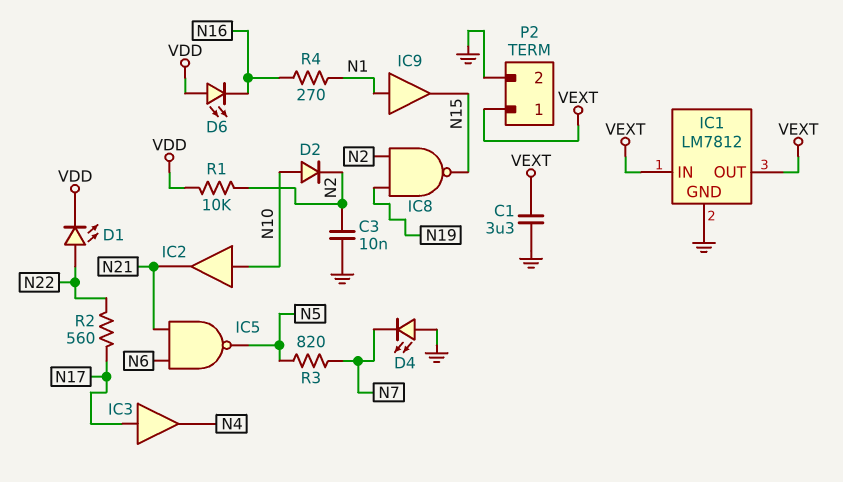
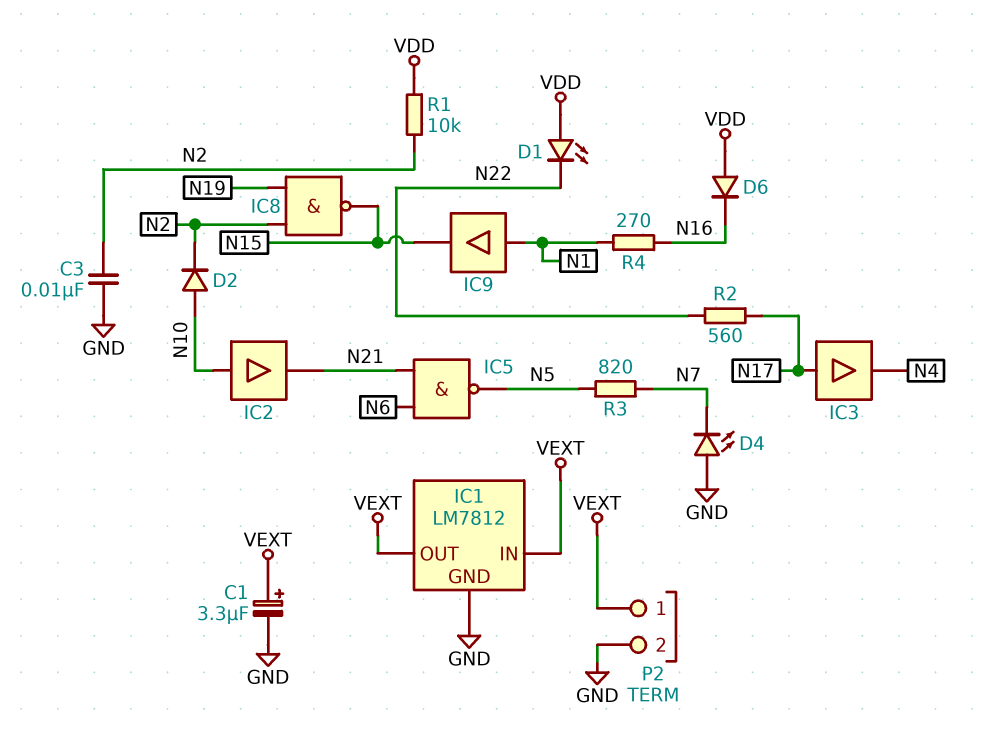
C1: 3.3uF (GND, VEXT) -> 3.3uF (plus VEXT, minus GND)
D1: LED (A N22, K VDD) -> LED (A VDD, K N22)
D6: LED (A VDD, K N16) -> diode (A VDD, K N16)

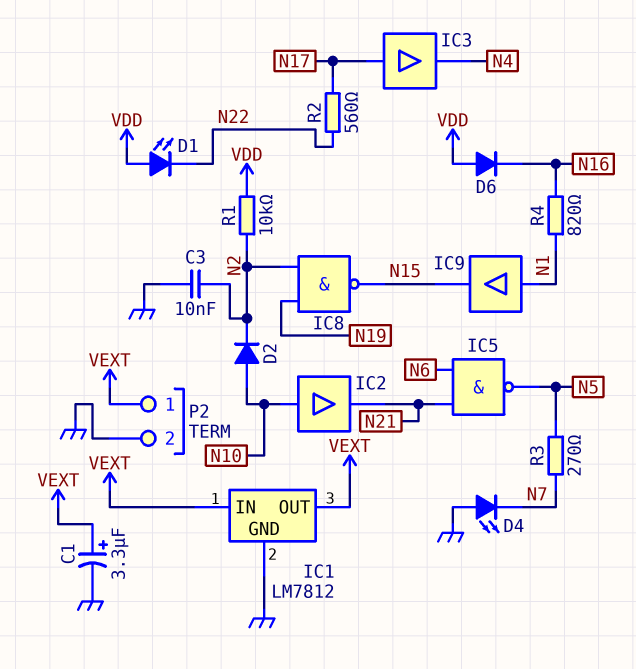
R3: 820 (N5, N7) -> 270 (N5, N7)
R4: 270 (N1, N16) -> 820 (N1, N16)

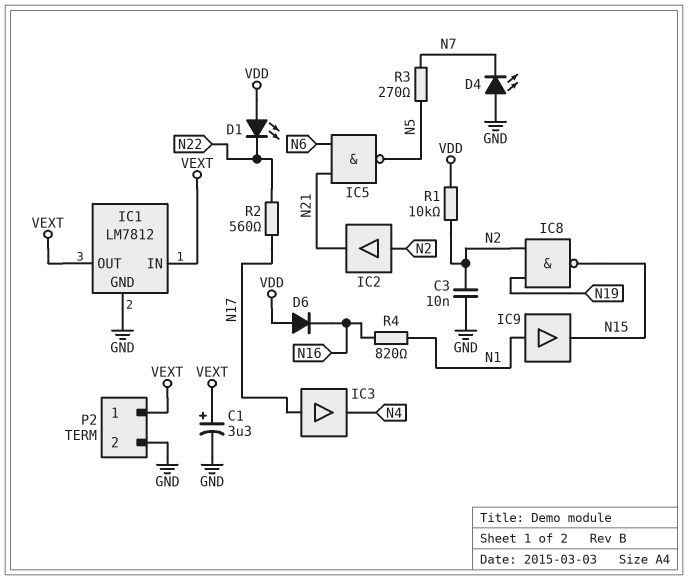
D2: diode (A N10, K N2) -> none
IC2: buffer (in N10, out N21) -> buffer (in N2, out N21)

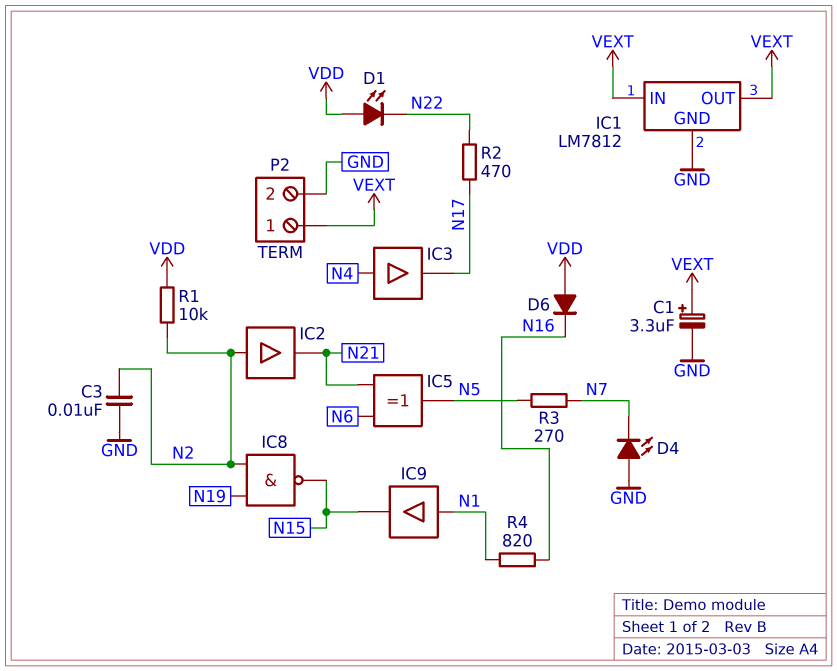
IC3: buffer (in N17, out N4) -> buffer (in N4, out N17)
IC5: NAND (in N6, in N21, out N5) -> XOR (in N6, in N21, out N5)
R2: 560 (N17, N22) -> 470 (N17, N22)

